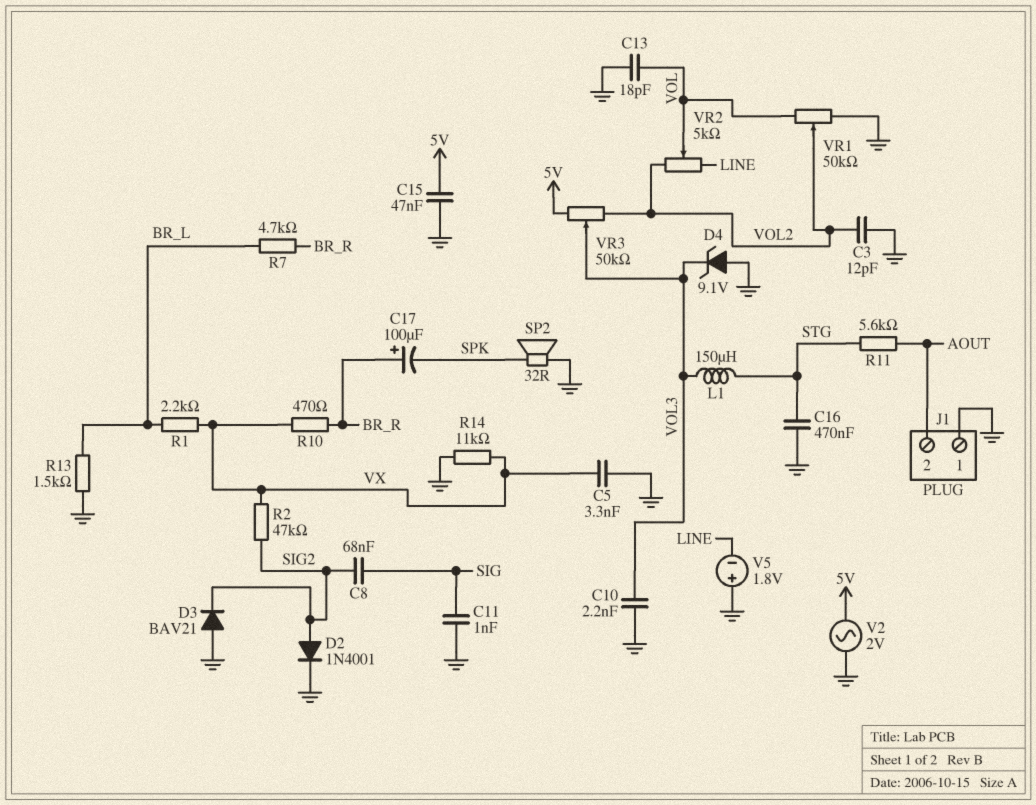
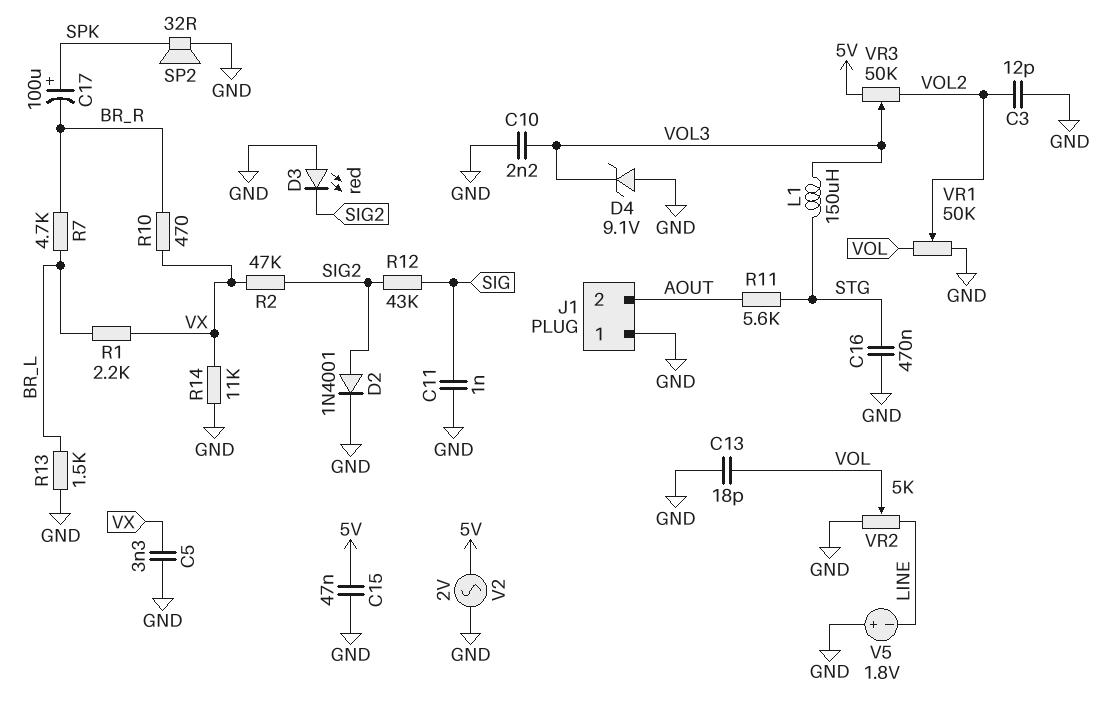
C8: 68nF (SIG, SIG2) -> none
C17: 100uF (plus BR_R, minus SPK) -> 100uF (plus SPK, minus BR_R)
D3: diode BAV21 (A GND, K SIG2) -> LED red (A GND, K SIG2)
R12: none -> 43k (SIG, SIG2)
VR2: 5k (LINE, VOL2, wiper VOL) -> 5k (GND, LINE, wiper VOL)

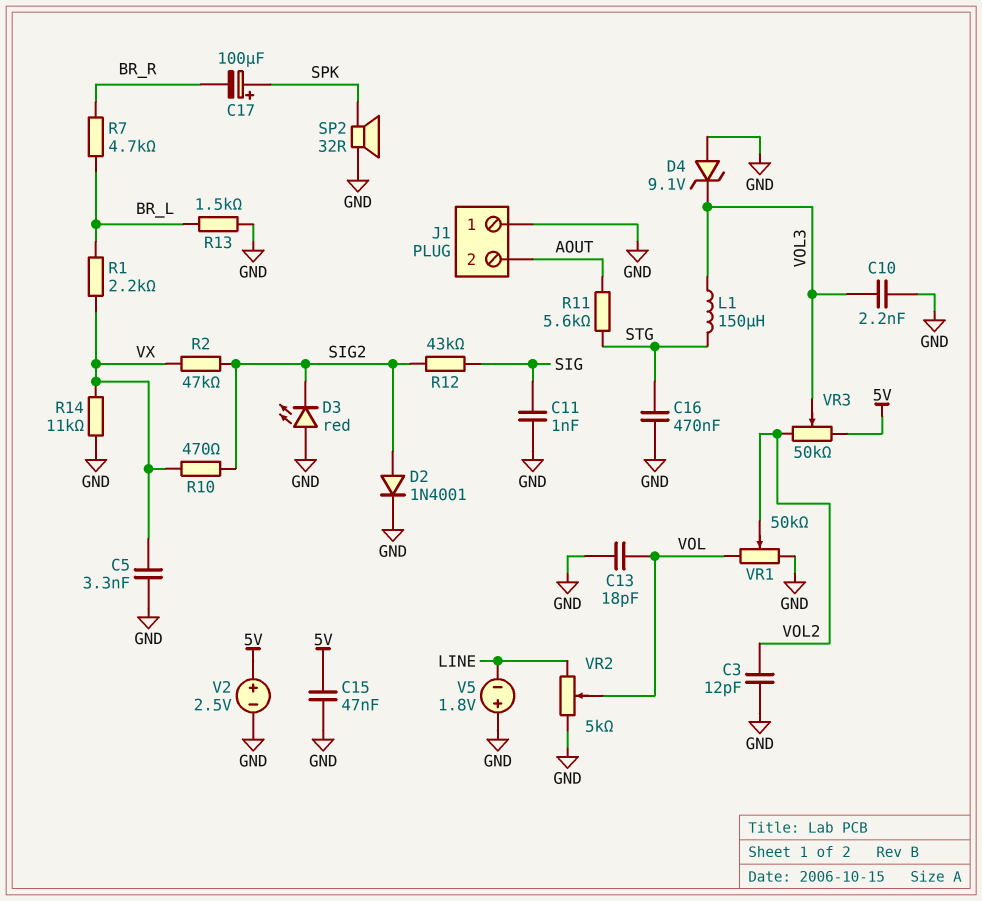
R10: 470 (BR_R, VX) -> 470 (SIG2, VX)
V2: AC 2V (5V, GND) -> 2.5V (plus 5V, minus GND)

